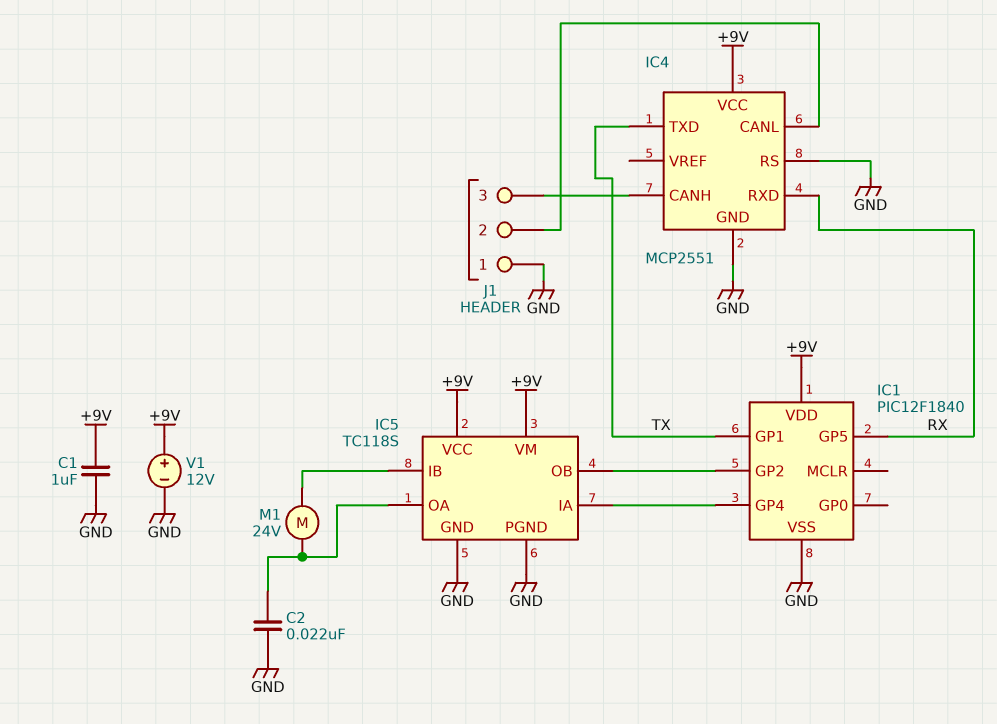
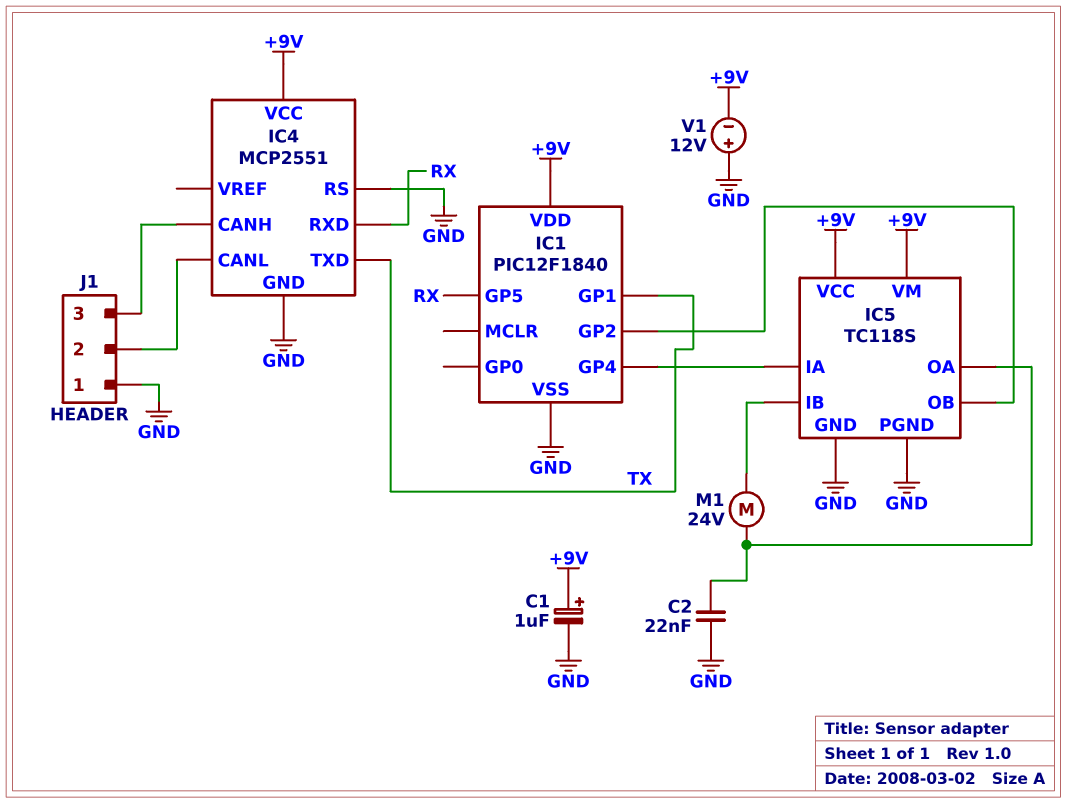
C1: 1uF (+9V, GND) -> 1uF (plus +9V, minus GND)
V1: 12V (plus +9V, minus GND) -> 12V (plus GND, minus +9V)

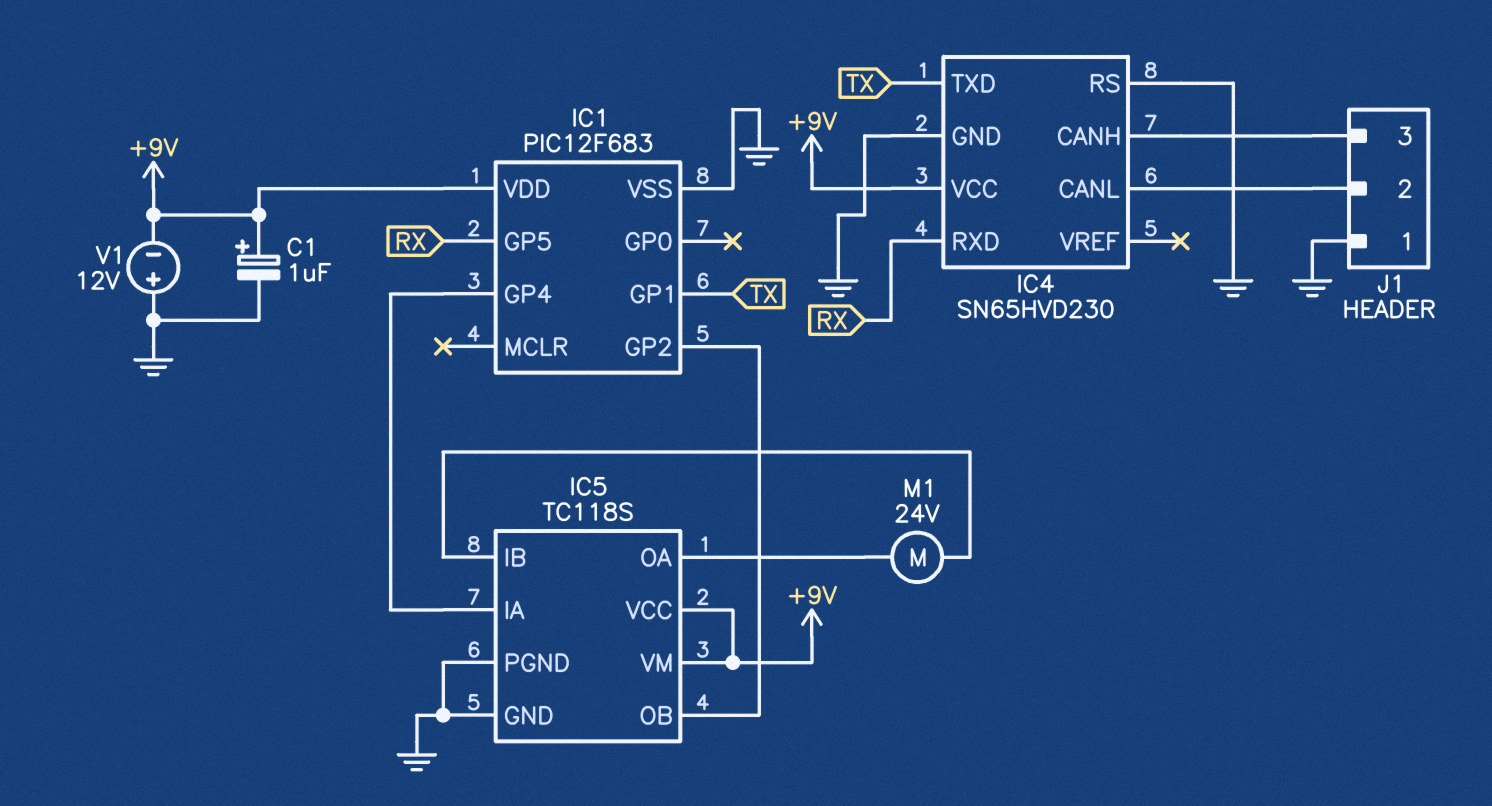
C2: 22nF (GND, IC5/OA) -> none
IC1: PIC12F1840 -> PIC12F683
IC4: MCP2551 -> SN65HVD230

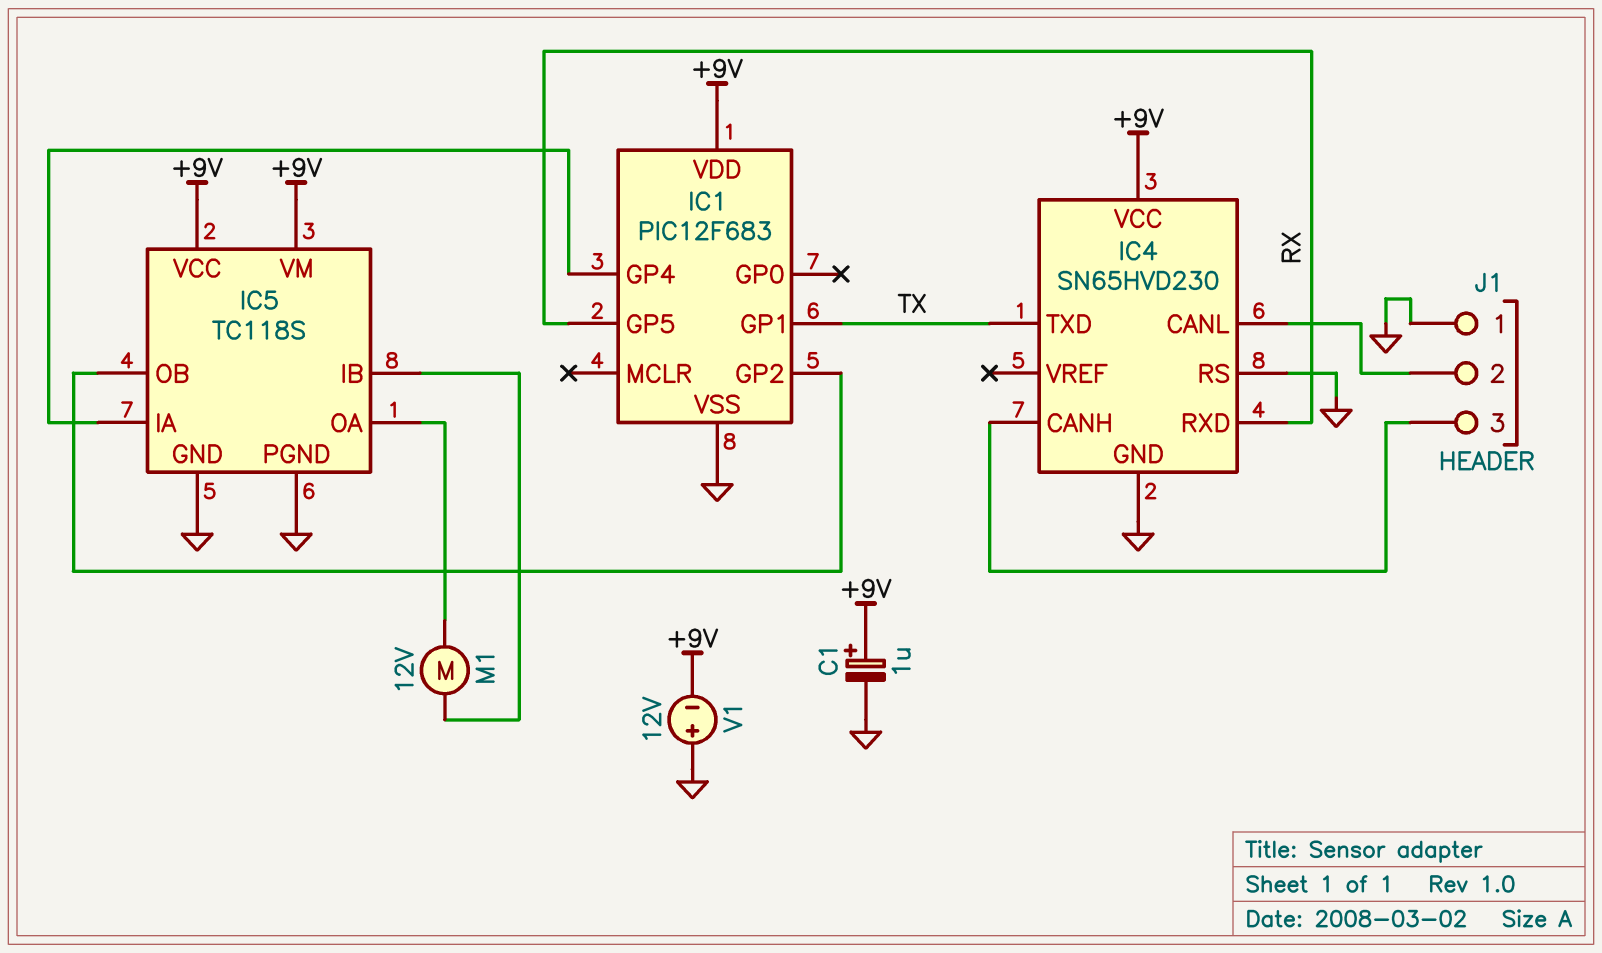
M1: motor 24V (IC5/IB, IC5/OA) -> motor 12V (IC5/IB, IC5/OA)

